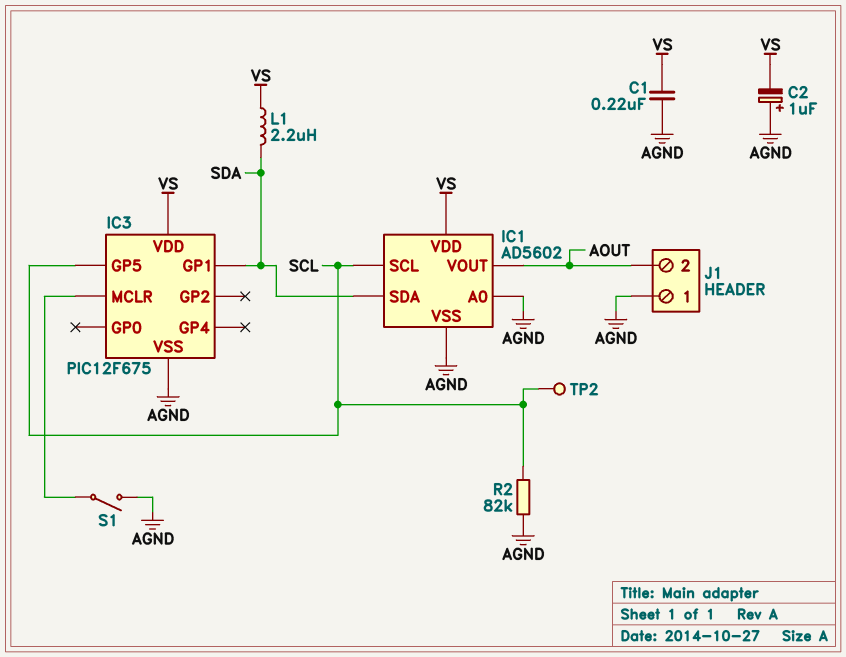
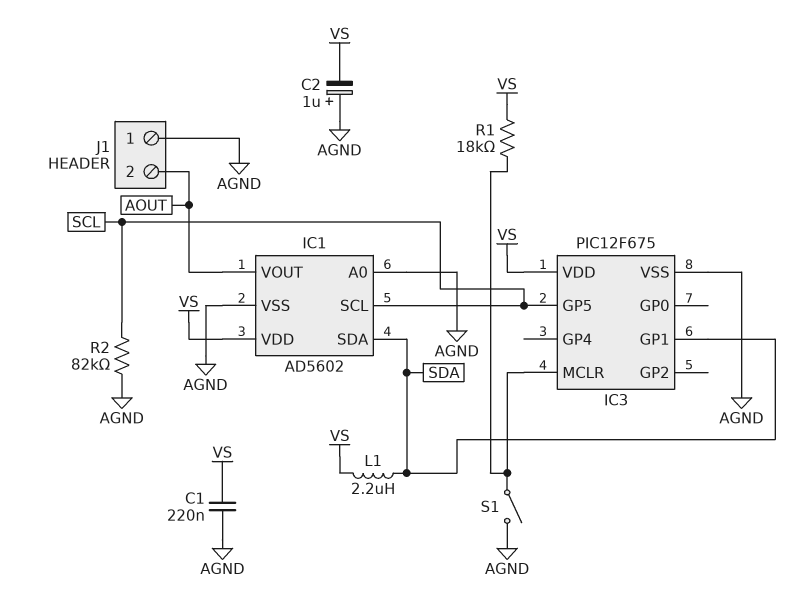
R1: none -> 18k (IC3/MCLR, VS)
TP2: test point (SCL) -> none

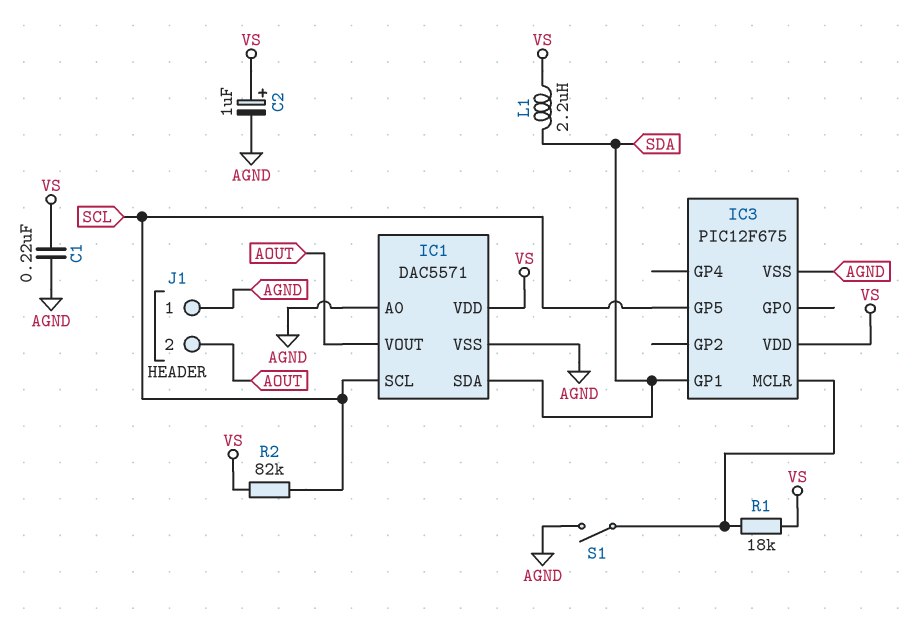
C2: 1uF (plus AGND, minus VS) -> 1uF (plus VS, minus AGND)
IC1: AD5602 -> DAC5571
R2: 82k (AGND, SCL) -> 82k (SCL, VS)

